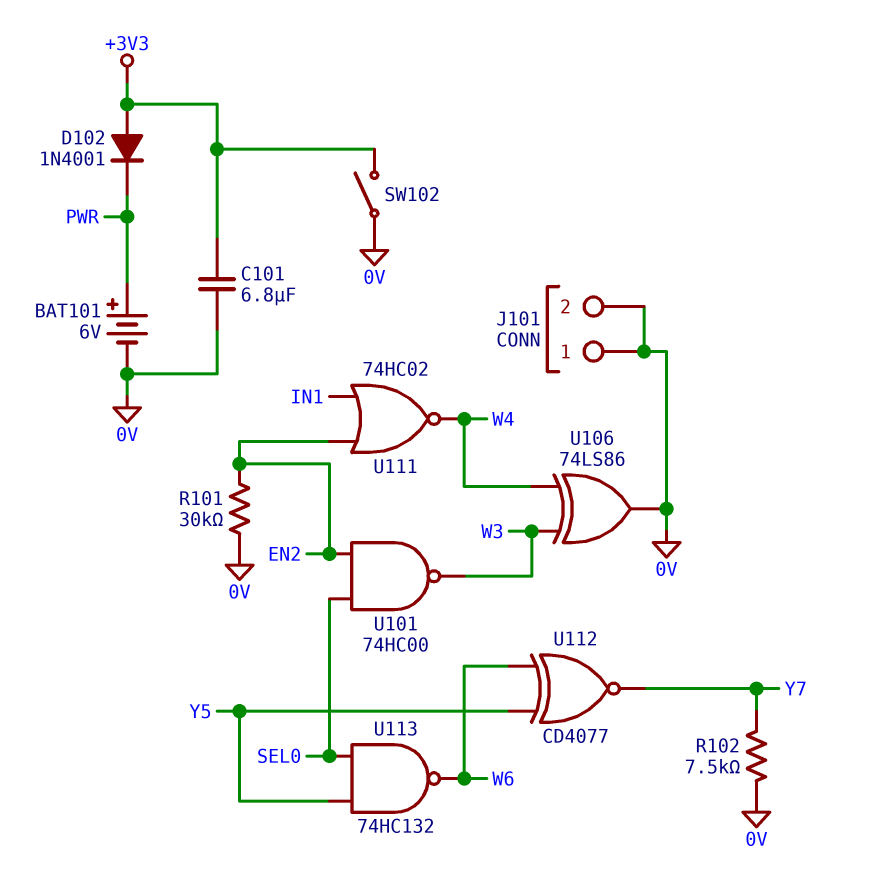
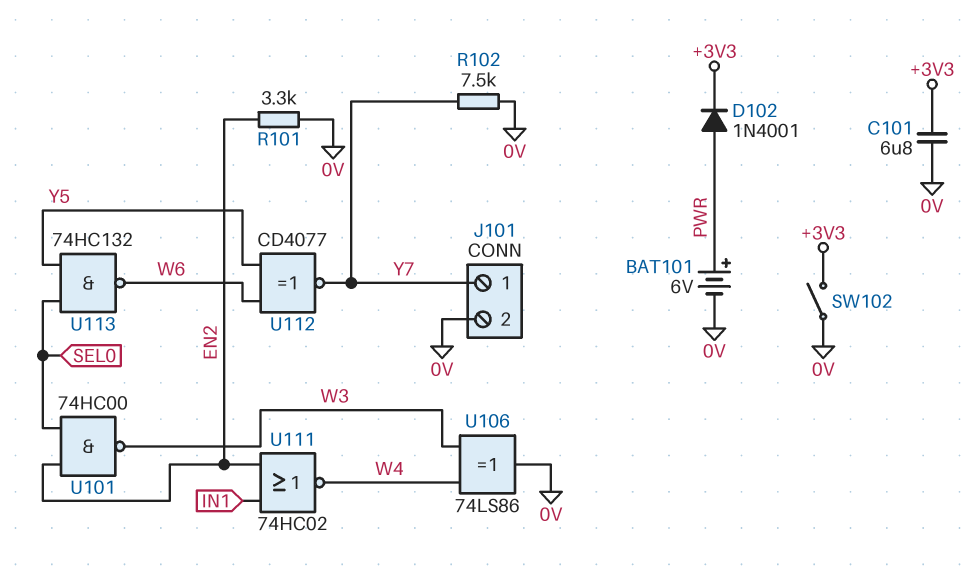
D102: diode 1N4001 (A +3V3, K PWR) -> diode 1N4001 (A PWR, K +3V3)
J101 pin 1: 0V -> Y7
R101: 30k (0V, EN2) -> 3.3k (0V, EN2)

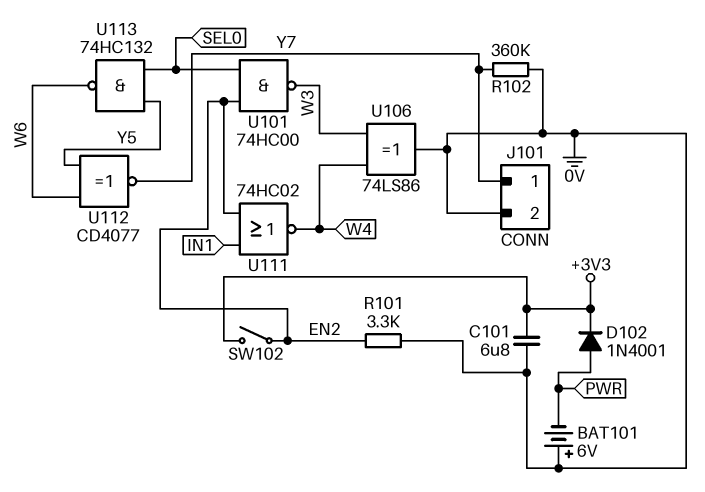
BAT101: 6V (plus PWR, minus 0V) -> 6V (plus 0V, minus PWR)
R102: 7.5k (0V, Y7) -> 360k (0V, Y7)
SW102: switch (+3V3, 0V) -> switch (+3V3, EN2)

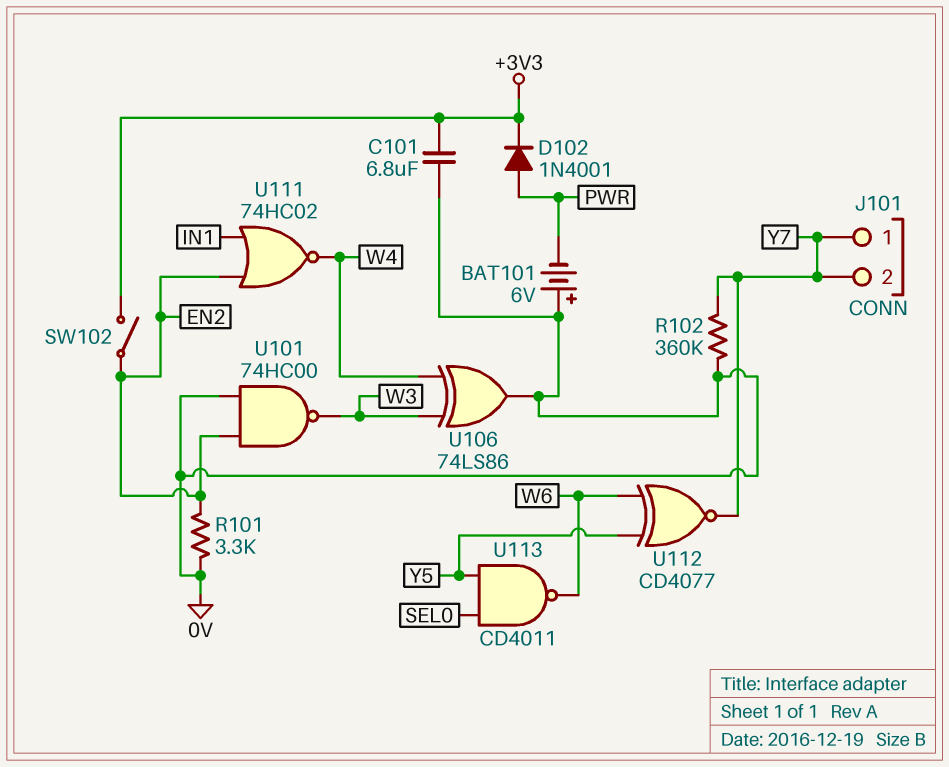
J101 pin 2: 0V -> Y7
U101: NAND 74HC00 (in EN2, in SEL0, out W3) -> NAND 74HC00 (in 0V, in EN2, out W3)
U113: NAND 74HC132 (in SEL0, in Y5, out W6) -> NAND CD4011 (in SEL0, in Y5, out W6)

